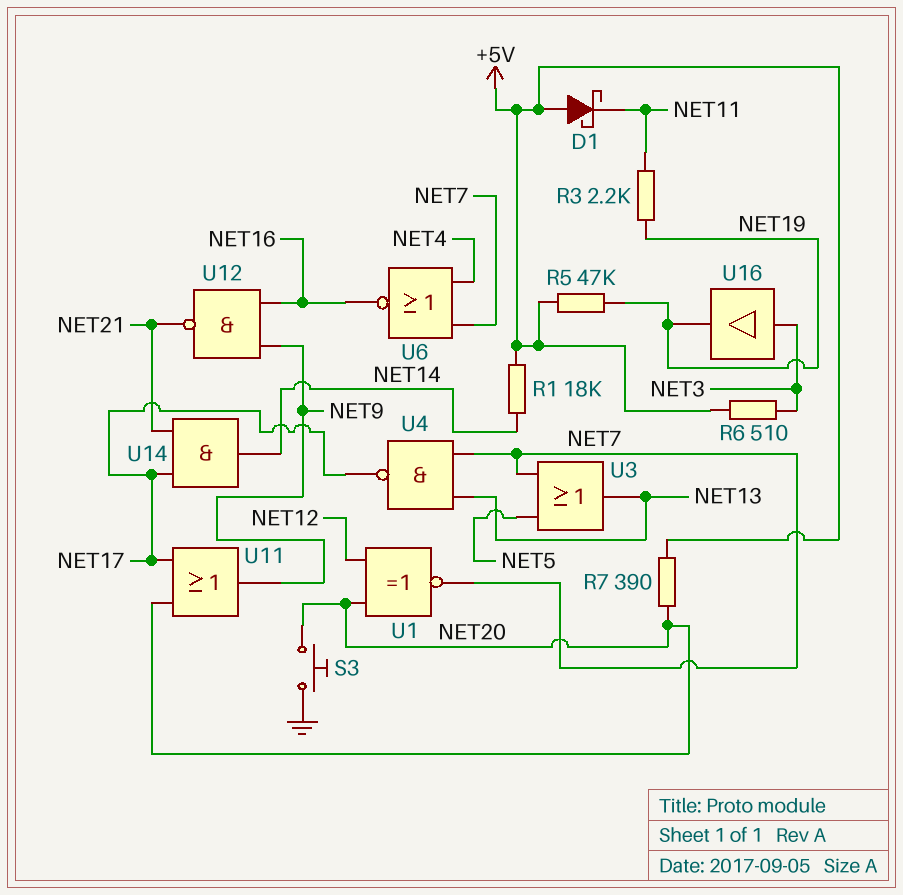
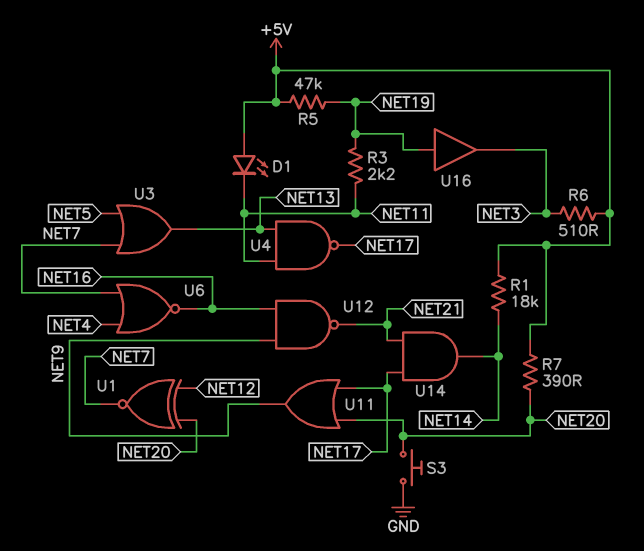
D1: schottky (A +5V, K NET11) -> LED (A +5V, K NET11)
U4: NAND (in NET7, in NET13, out NET17) -> NAND (in NET11, in NET13, out NET17)
U16: buffer (in NET3, out NET19) -> buffer (in NET19, out NET3)

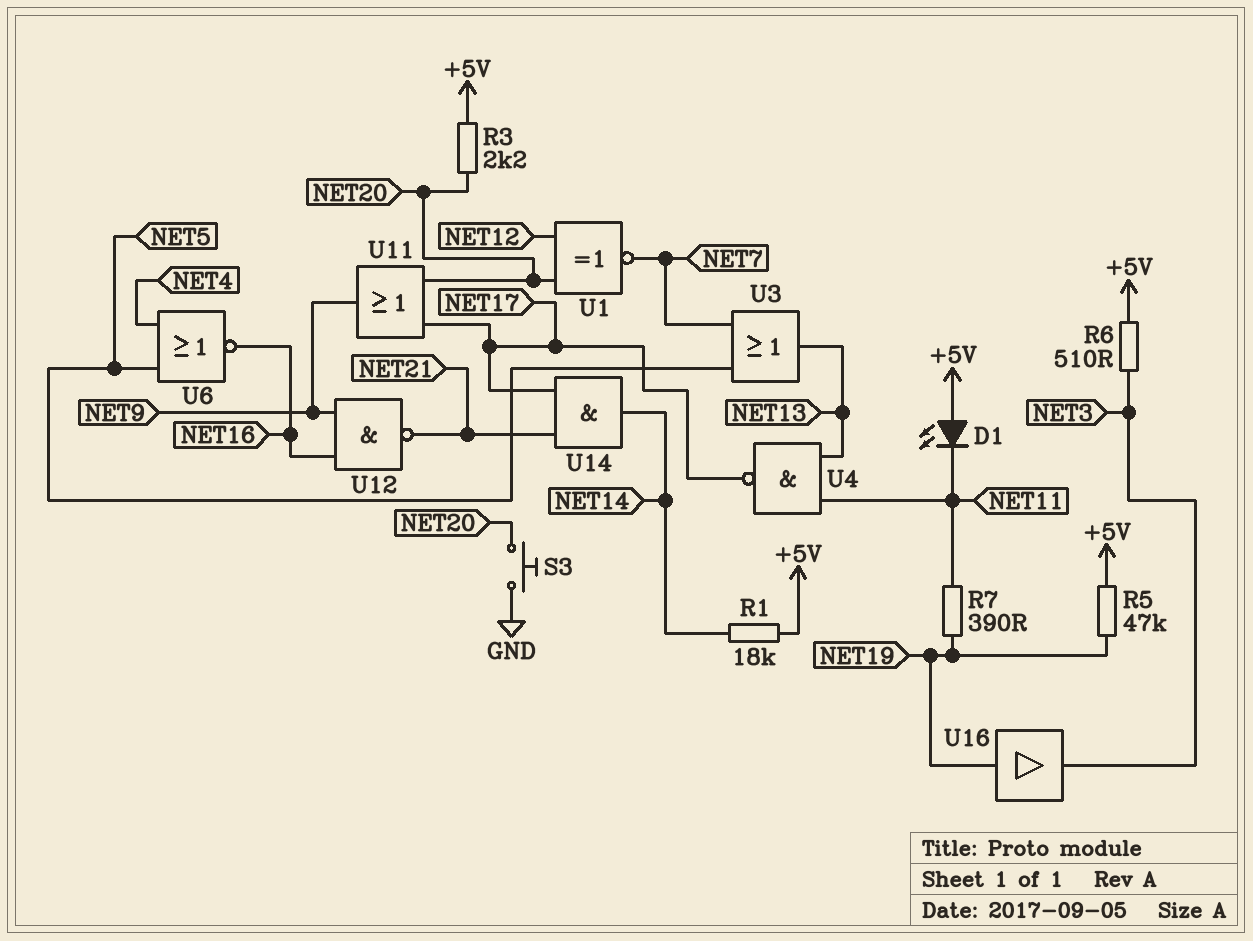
R3: 2.2k (NET11, NET19) -> 2.2k (+5V, NET20)
R7: 390 (+5V, NET20) -> 390 (NET11, NET19)
U6: NOR (in NET4, in NET7, out NET16) -> NOR (in NET4, in NET5, out NET16)

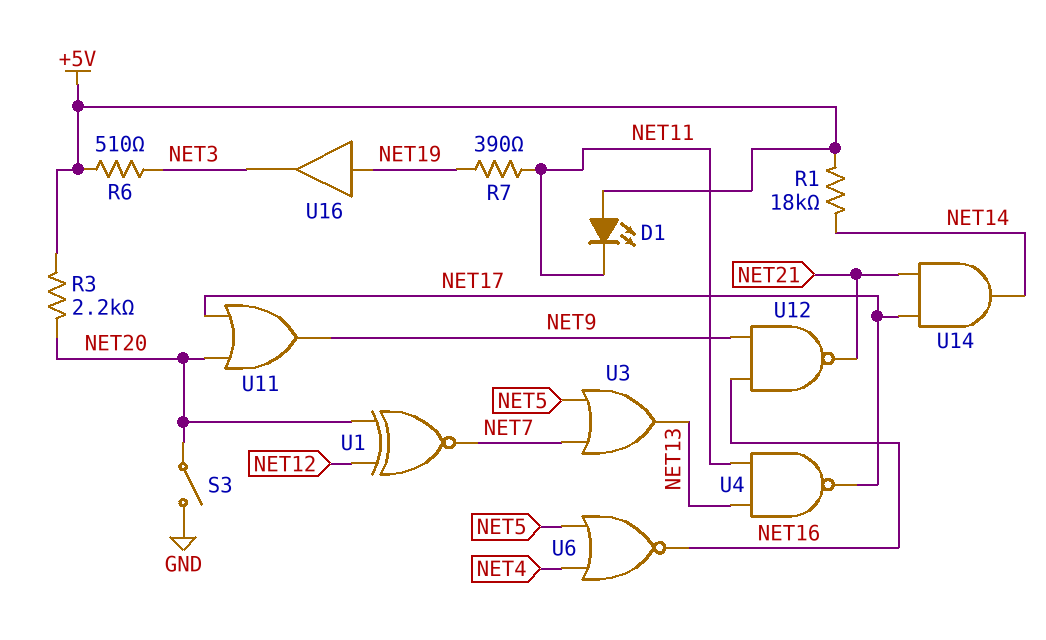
R5: 47k (+5V, NET19) -> none
S3: button (GND, NET20) -> switch (GND, NET20)

